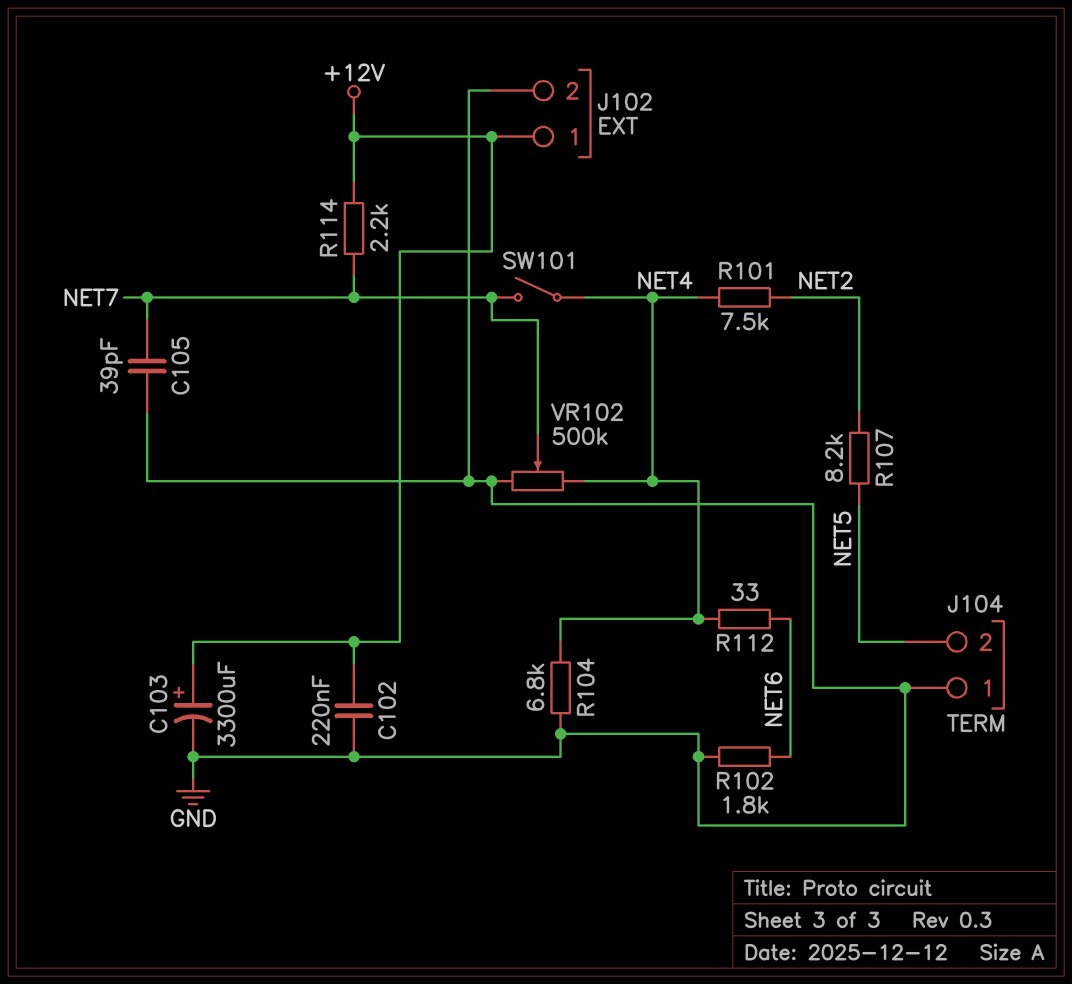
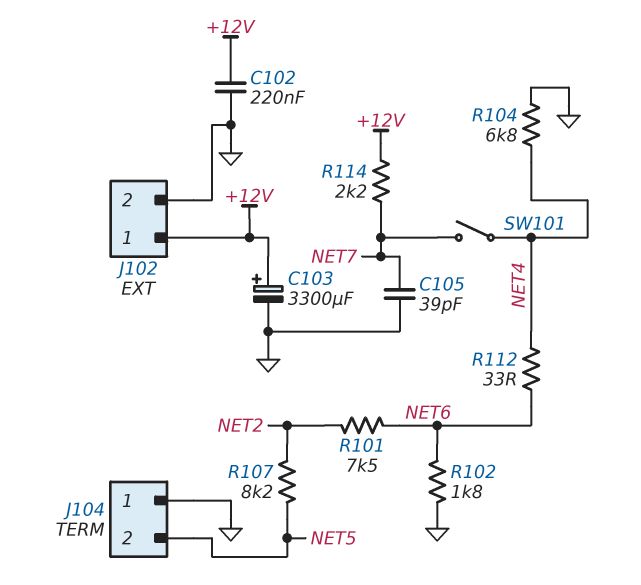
R101: 7.5k (NET2, NET4) -> 7.5k (NET2, NET6)
VR102: 500k (GND, NET4, wiper NET7) -> none

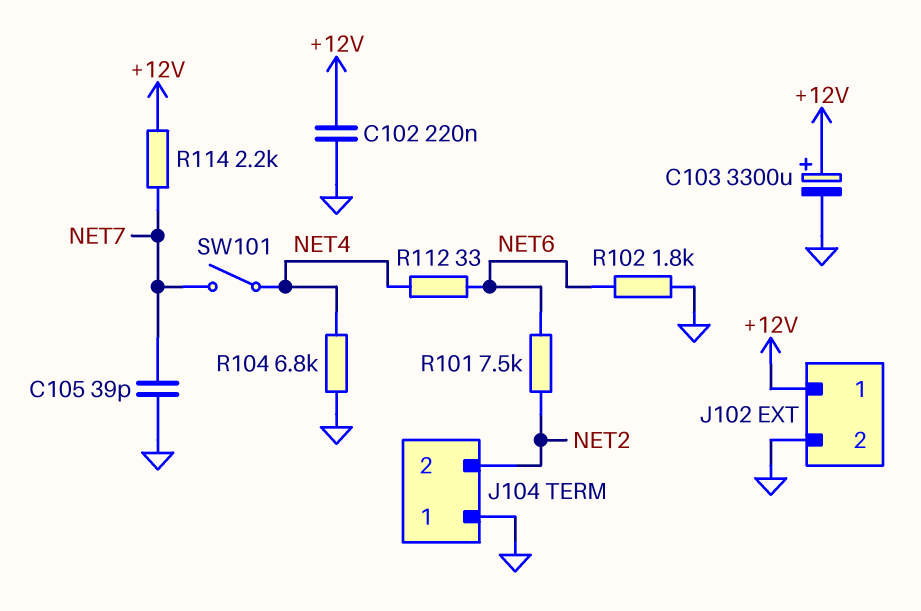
J104 pin 2: NET5 -> NET2
R107: 8.2k (NET2, NET5) -> none

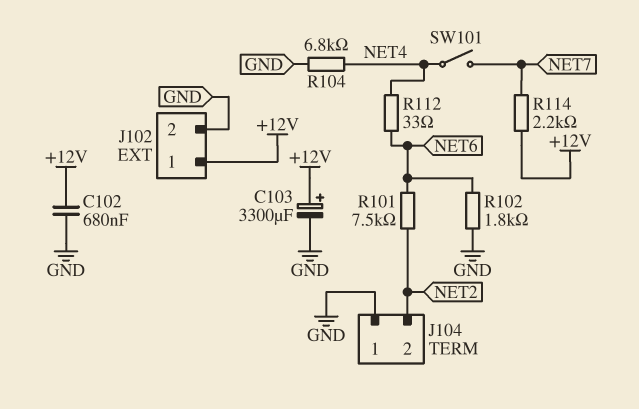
C102: 220nF (+12V, GND) -> 680nF (+12V, GND)
C105: 39pF (GND, NET7) -> none

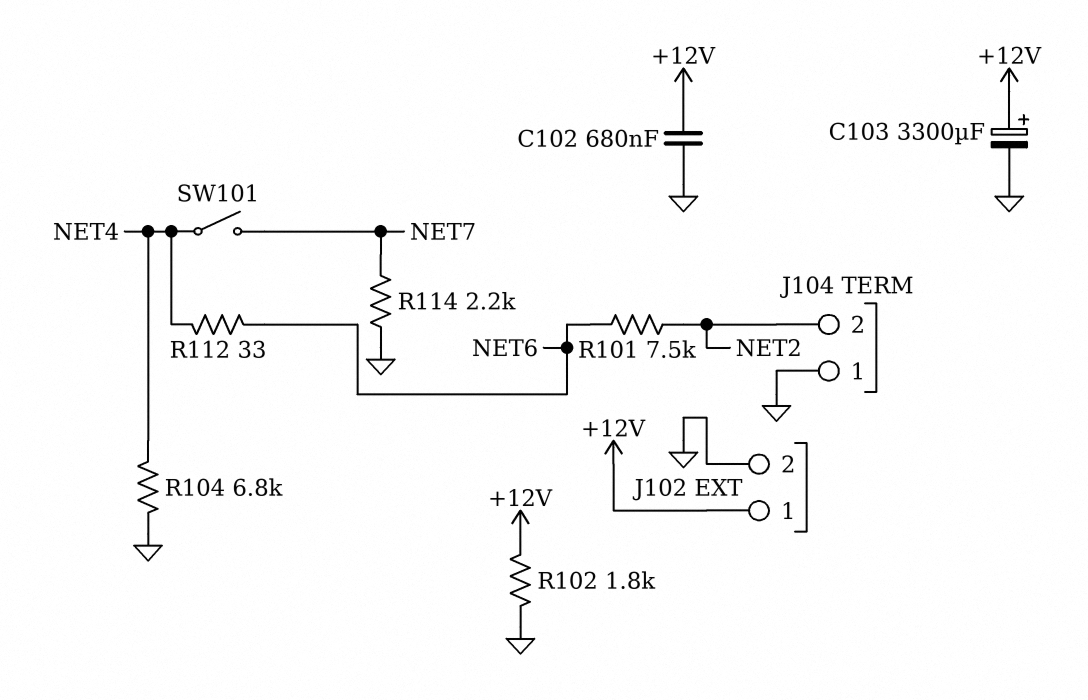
R102: 1.8k (GND, NET6) -> 1.8k (+12V, GND)
R114: 2.2k (+12V, NET7) -> 2.2k (GND, NET7)

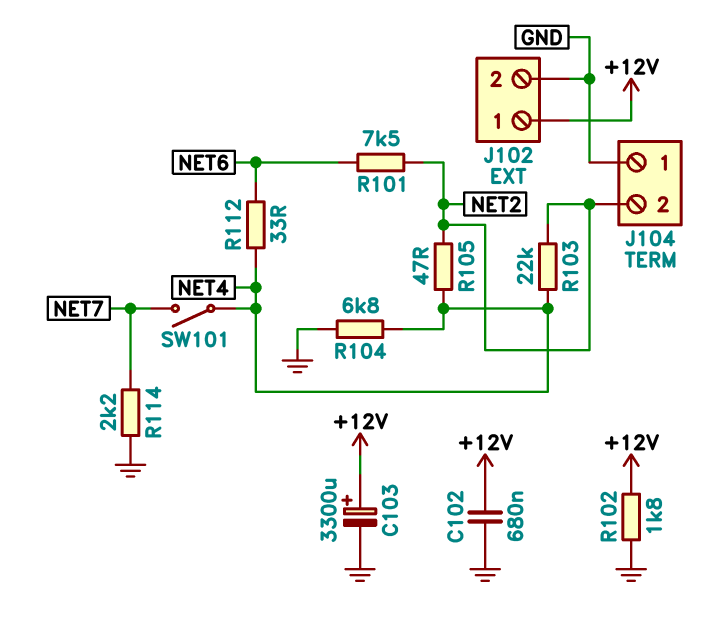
R103: none -> 22k (NET2, NET4)
R105: none -> 47 (NET2, NET4)

